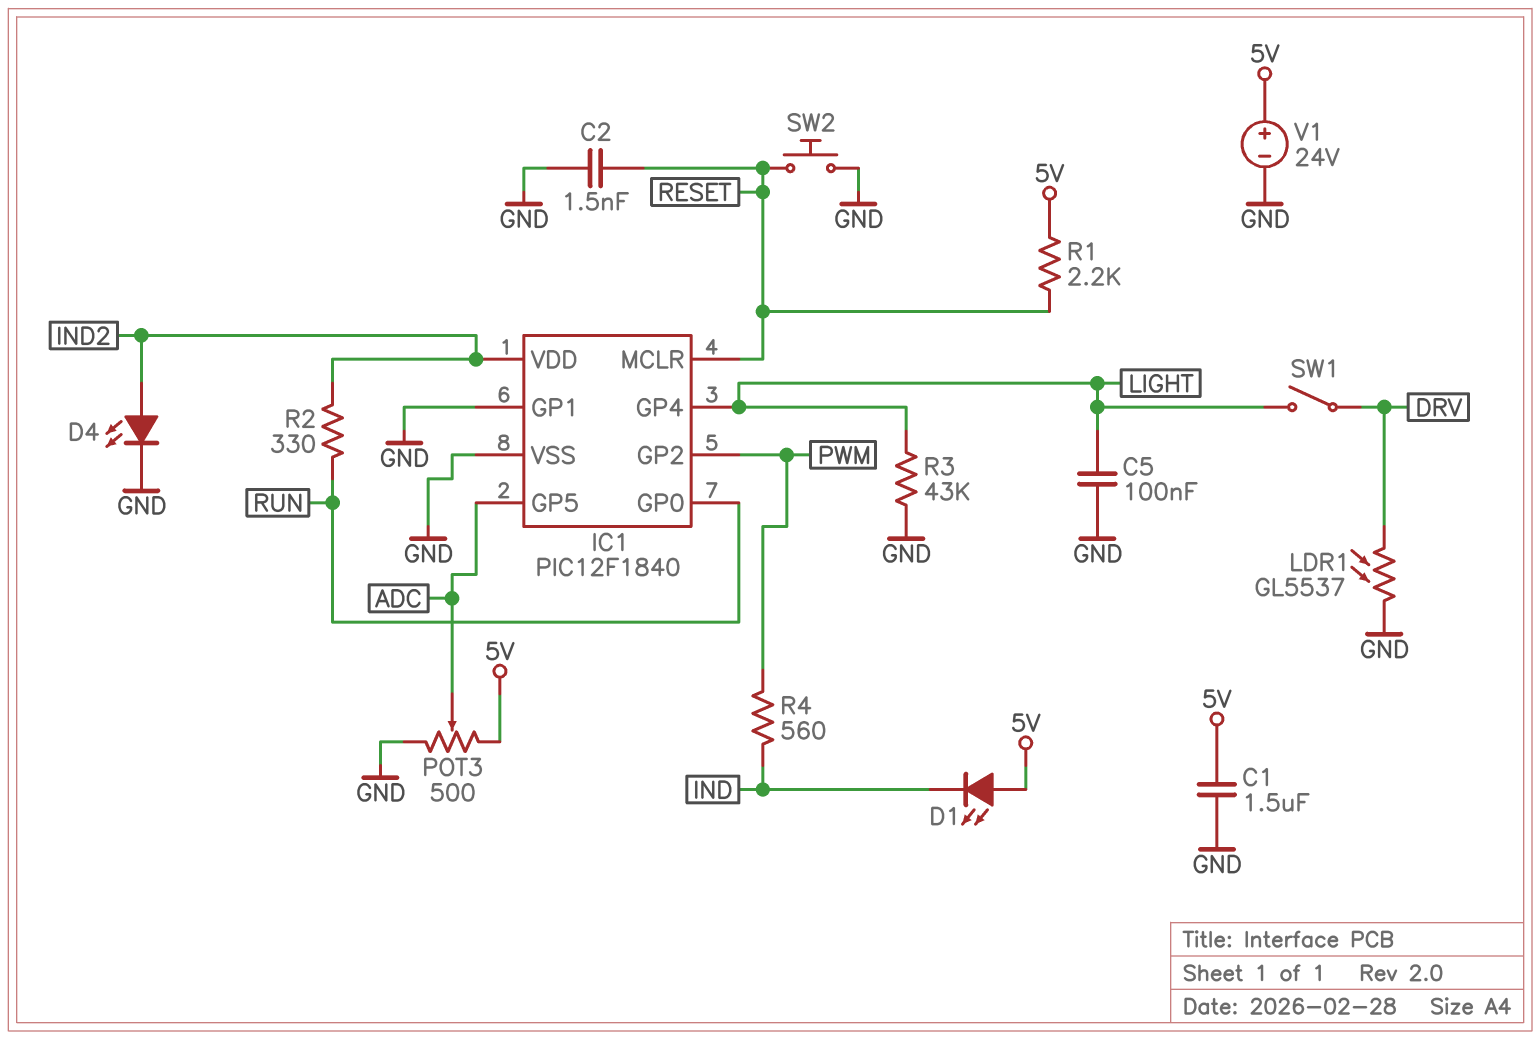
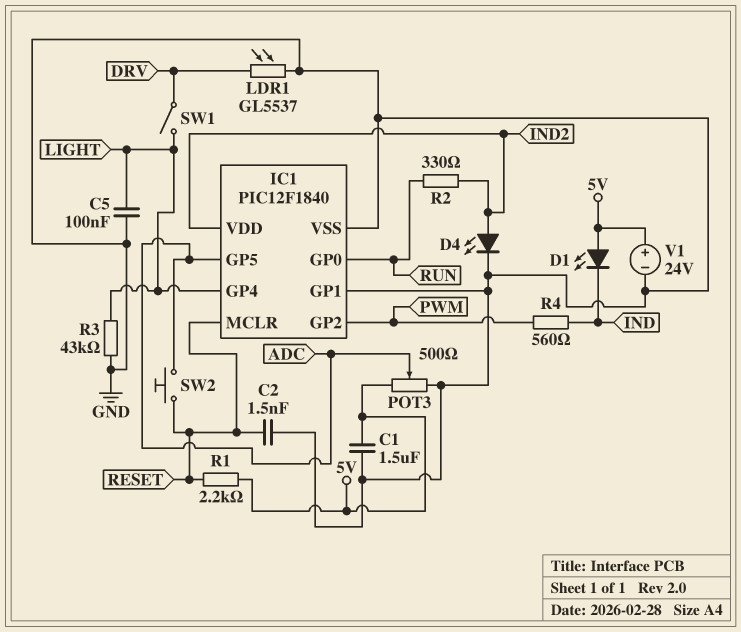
SW2: button (GND, RESET) -> button (ADC, RESET)

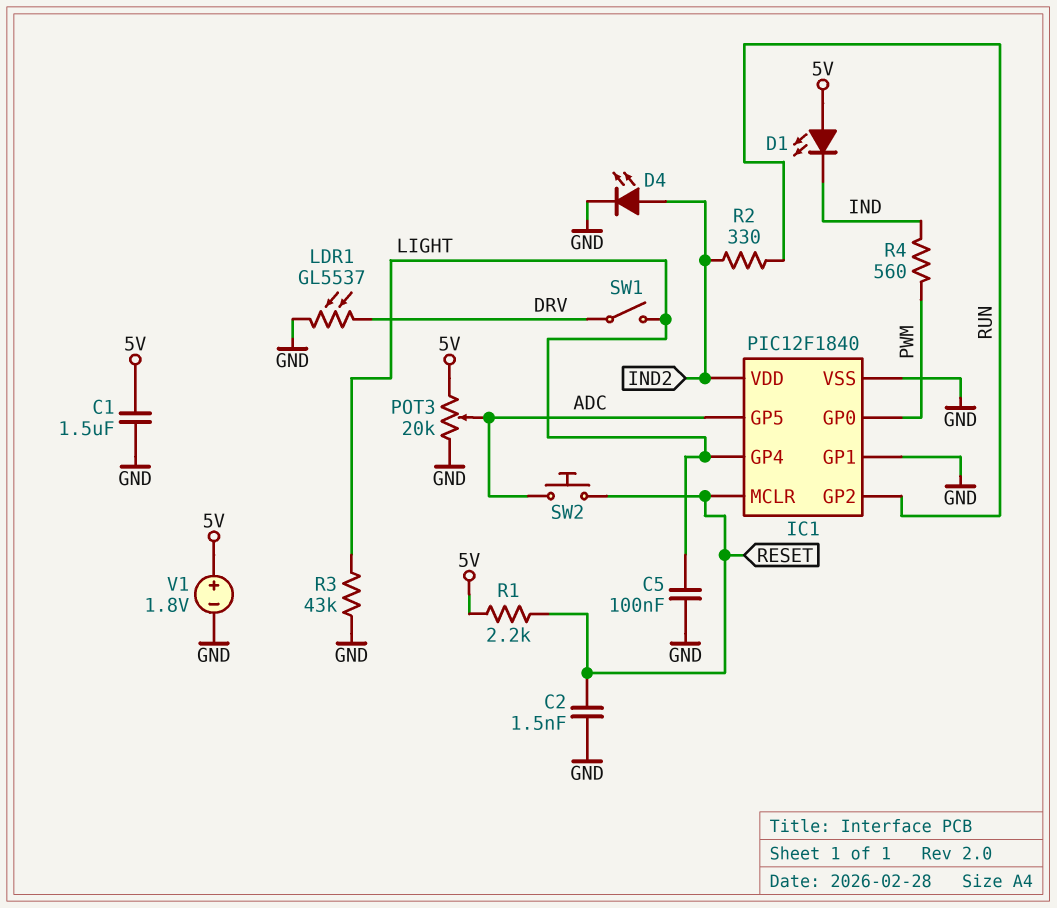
IC1 pin GP0: RUN -> PWM
IC1 pin GP2: PWM -> RUN
POT3: 500 (5V, GND, wiper ADC) -> 20k (5V, GND, wiper ADC)
V1: 24V (plus 5V, minus GND) -> 1.8V (plus 5V, minus GND)

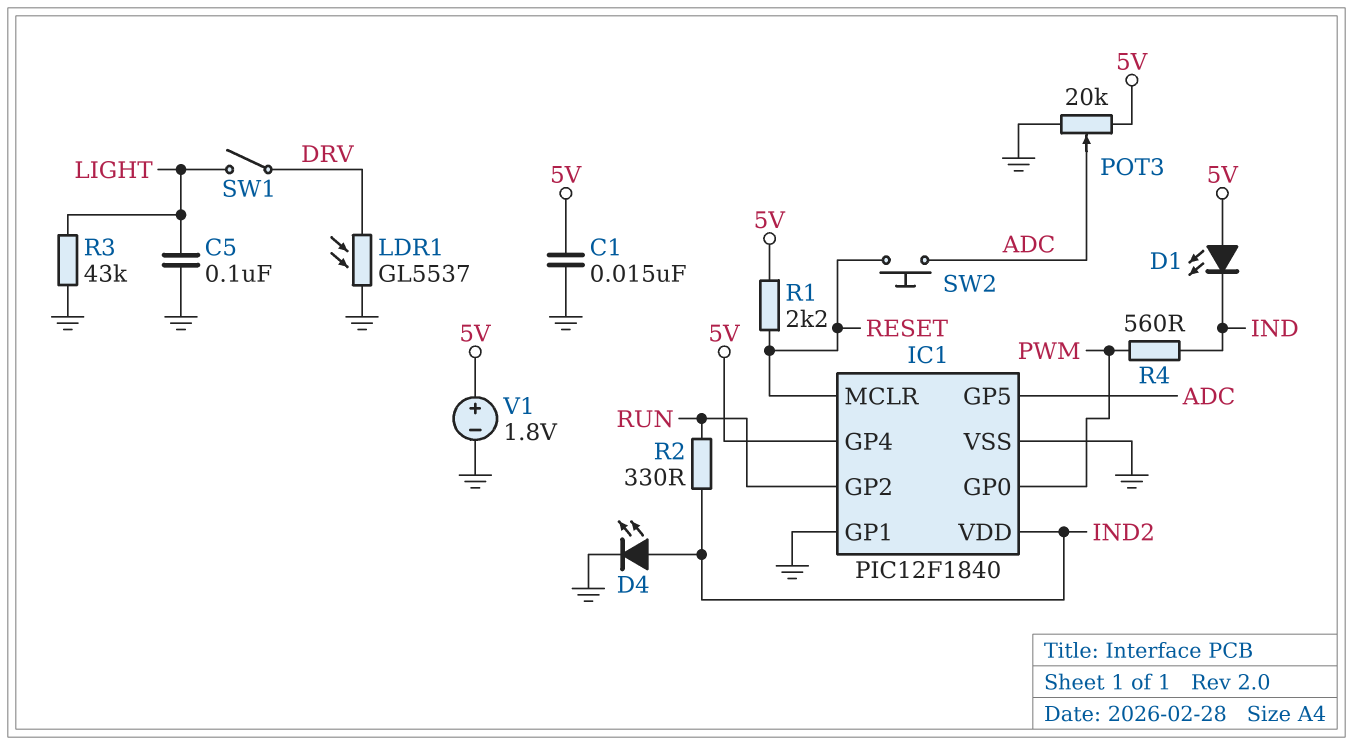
C1: 1.5uF (5V, GND) -> 15nF (5V, GND)
C2: 1.5nF (GND, RESET) -> none
IC1 pin GP4: LIGHT -> 5V

